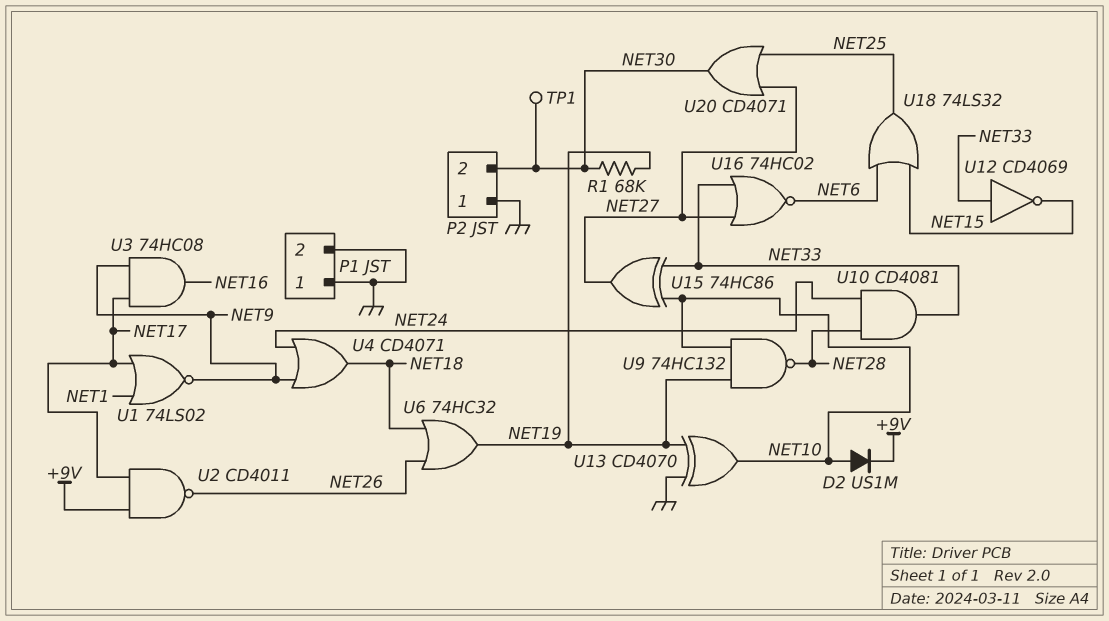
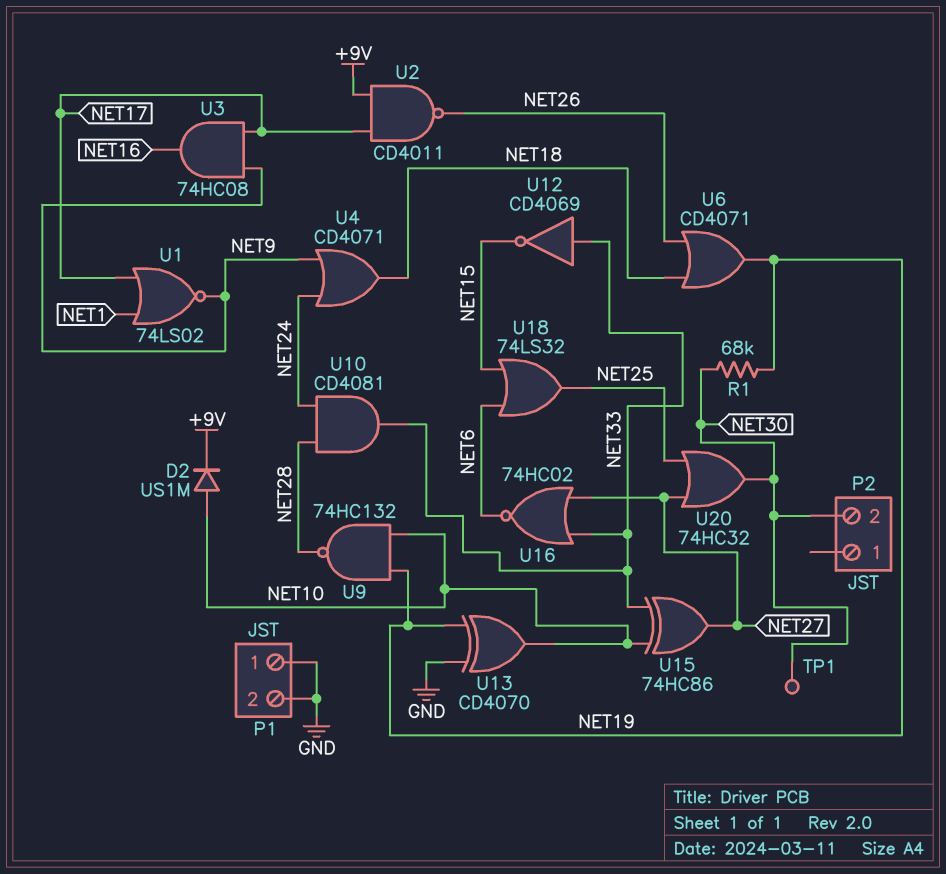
P2 pin 1: GND -> none
U6: OR 74HC32 (in NET18, in NET26, out NET19) -> OR CD4071 (in NET18, in NET26, out NET19)
U20: OR CD4071 (in NET25, in NET27, out NET30) -> OR 74HC32 (in NET25, in NET27, out NET30)

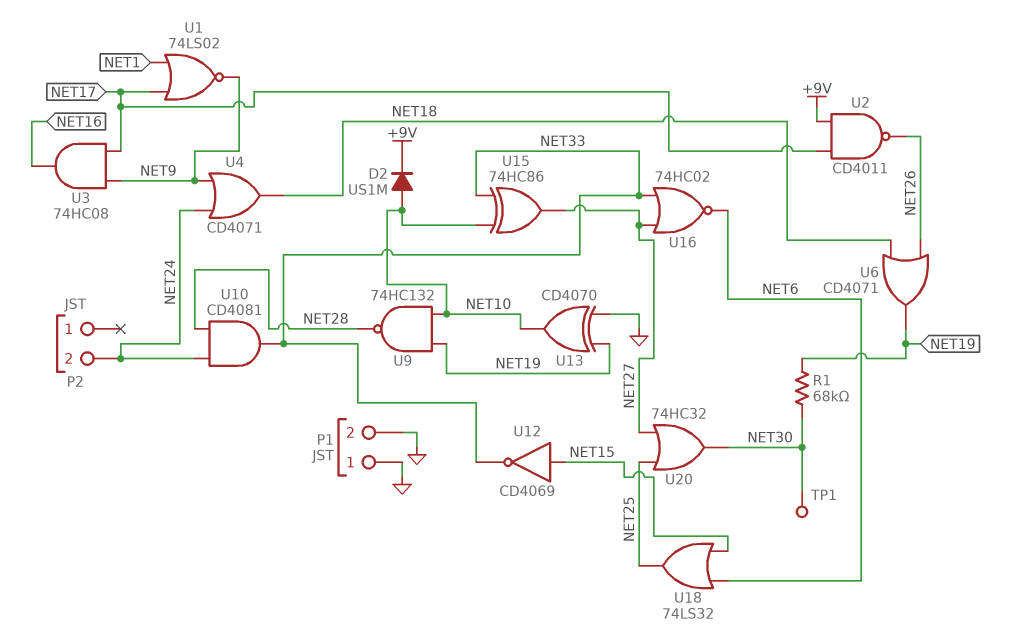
P2 pin 2: NET30 -> NET24
U12: NOT CD4069 (in NET33, out NET15) -> NOT CD4069 (in NET15, out NET33)

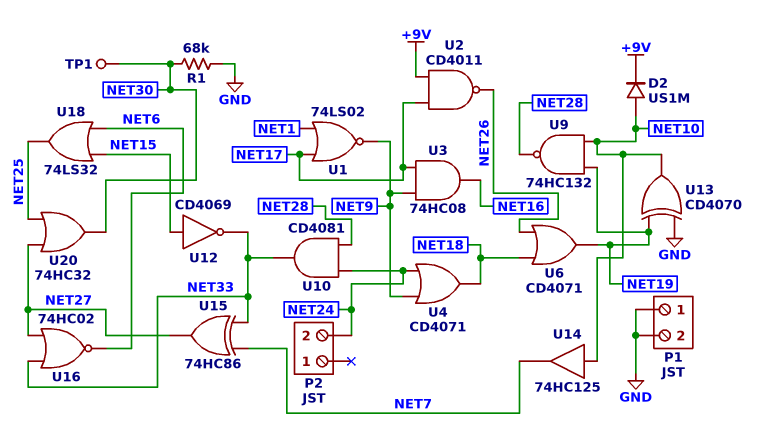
R1: 68k (NET19, NET30) -> 68k (GND, NET30)
U14: none -> buffer 74HC125 (in NET10, out NET7)
U15: XOR 74HC86 (in NET10, in NET33, out NET27) -> XOR 74HC86 (in NET7, in NET33, out NET27)

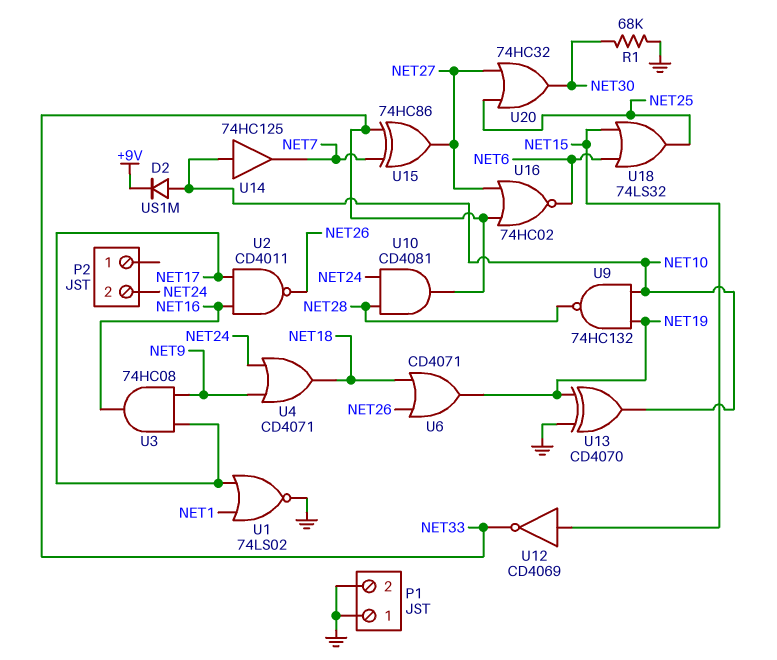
TP1: test point (NET30) -> none
U1: NOR 74LS02 (in NET1, in NET17, out NET9) -> NOR 74LS02 (in NET1, in NET17, out GND)
U2: NAND CD4011 (in +9V, in NET17, out NET26) -> NAND CD4011 (in NET16, in NET17, out NET26)

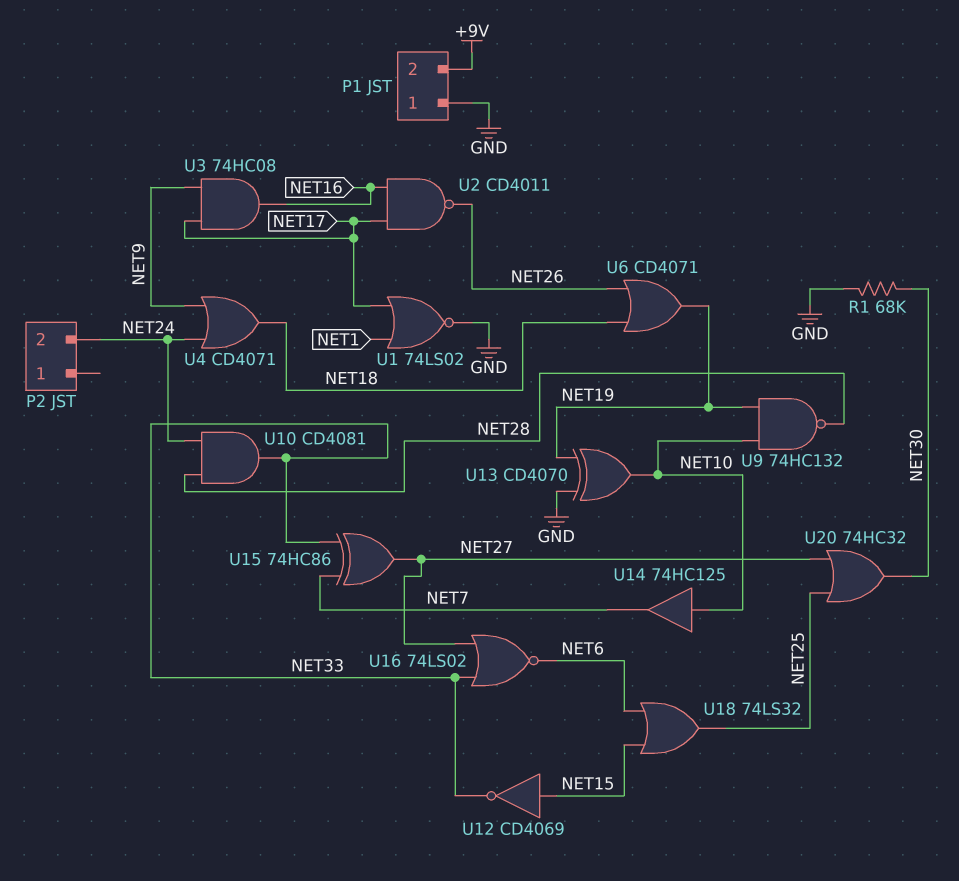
D2: diode US1M (A NET10, K +9V) -> none
P1 pin 2: GND -> +9V
U16: NOR 74HC02 (in NET27, in NET33, out NET6) -> NOR 74LS02 (in NET27, in NET33, out NET6)

